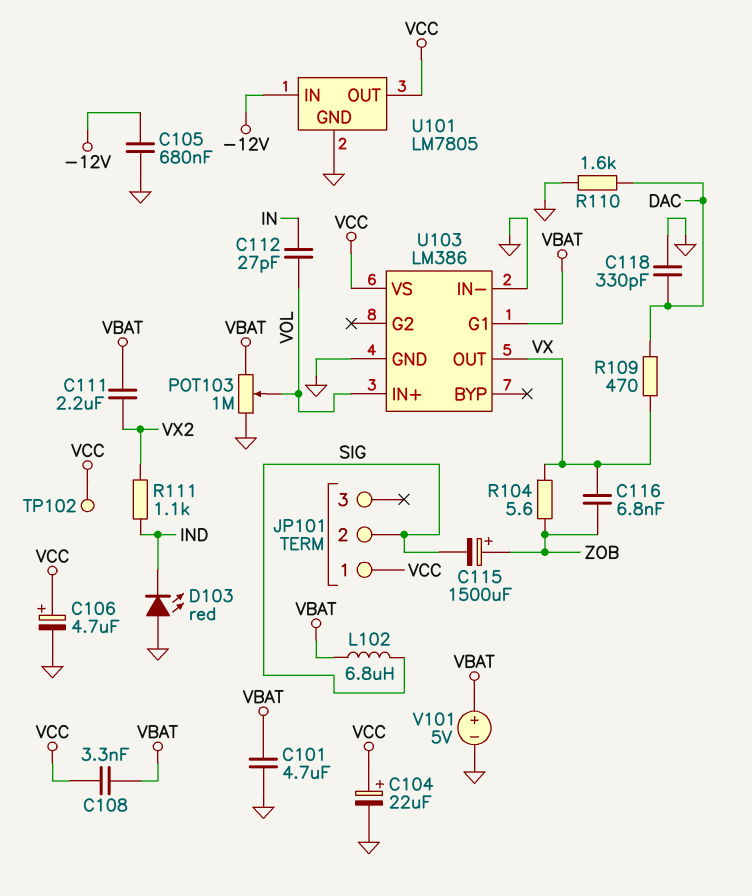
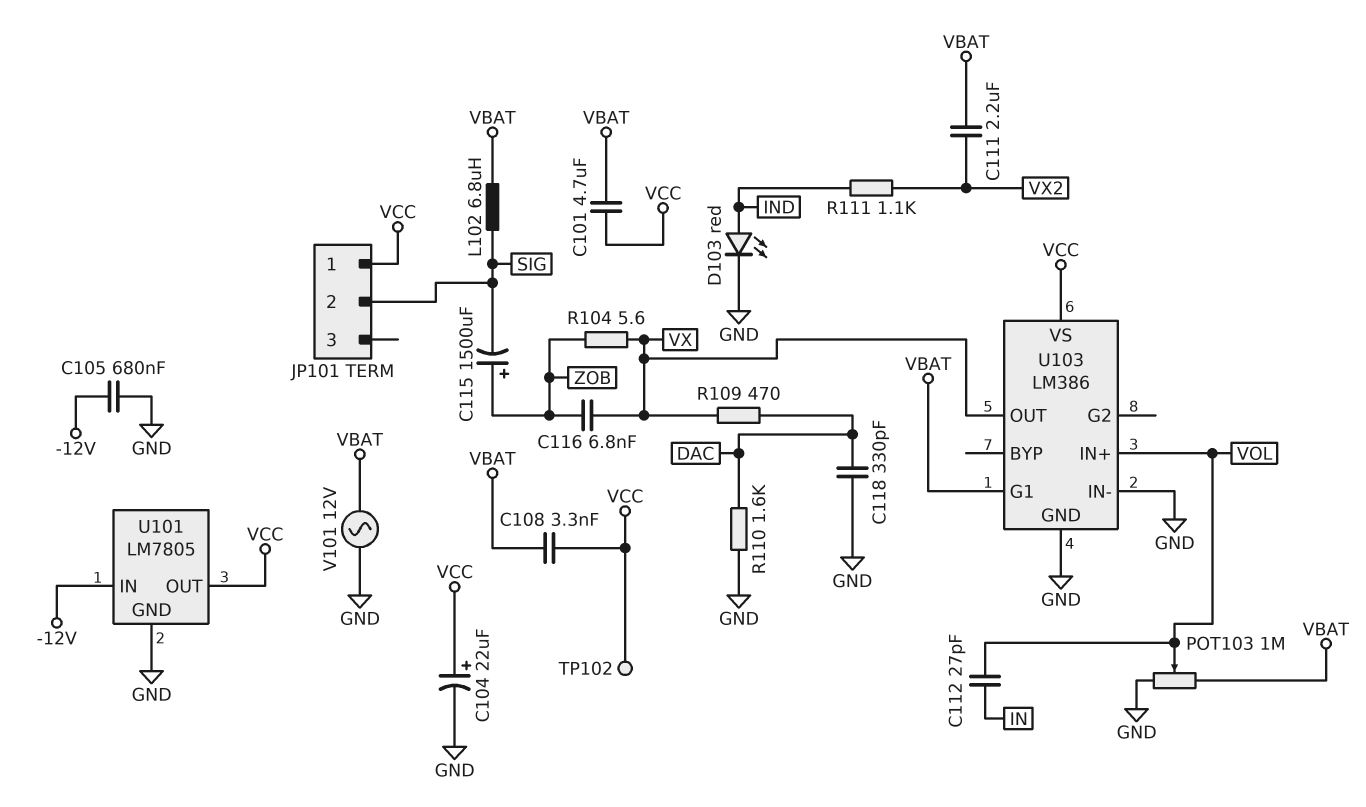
C101: 4.7uF (GND, VBAT) -> 4.7uF (VBAT, VCC)
C106: 4.7uF (plus VCC, minus GND) -> none
D103: LED red (A GND, K IND) -> LED red (A IND, K GND)
V101: 5V (plus VBAT, minus GND) -> AC 12V (GND, VBAT)

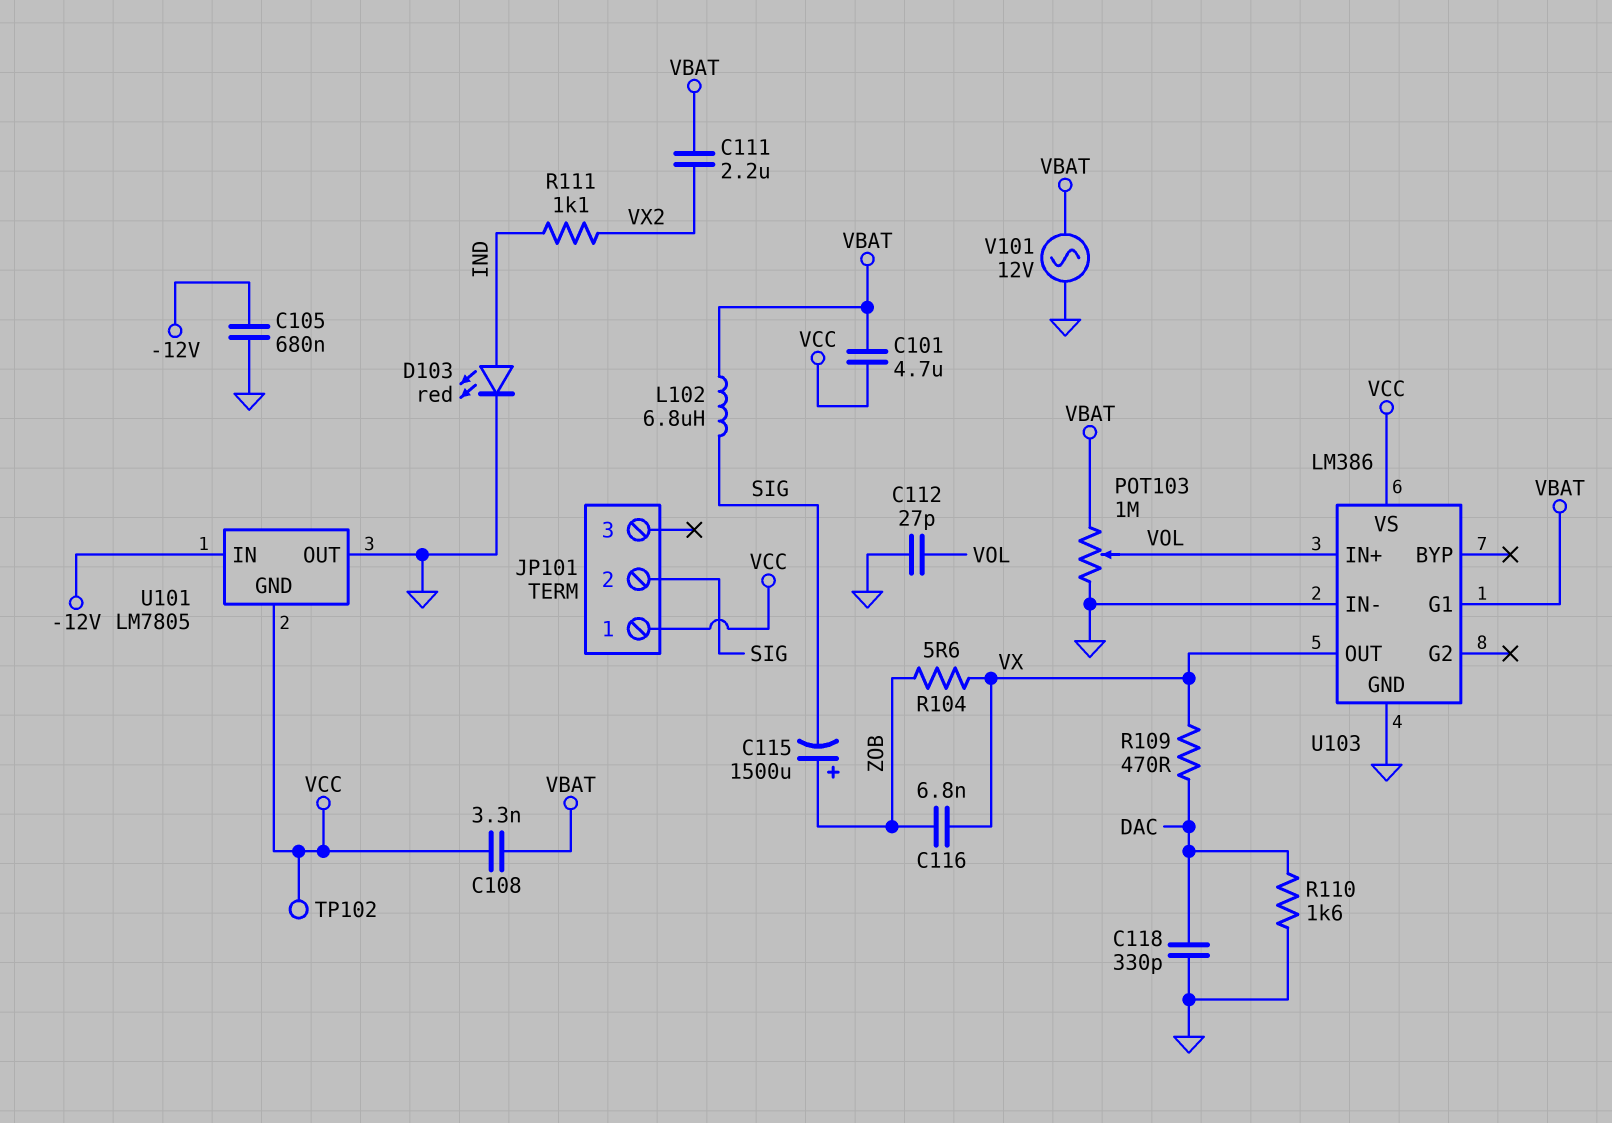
C104: 22uF (plus VCC, minus GND) -> none
C112: 27pF (IN, VOL) -> 27pF (GND, VOL)
U101 pin GND: GND -> VCC
U101 pin OUT: VCC -> GND

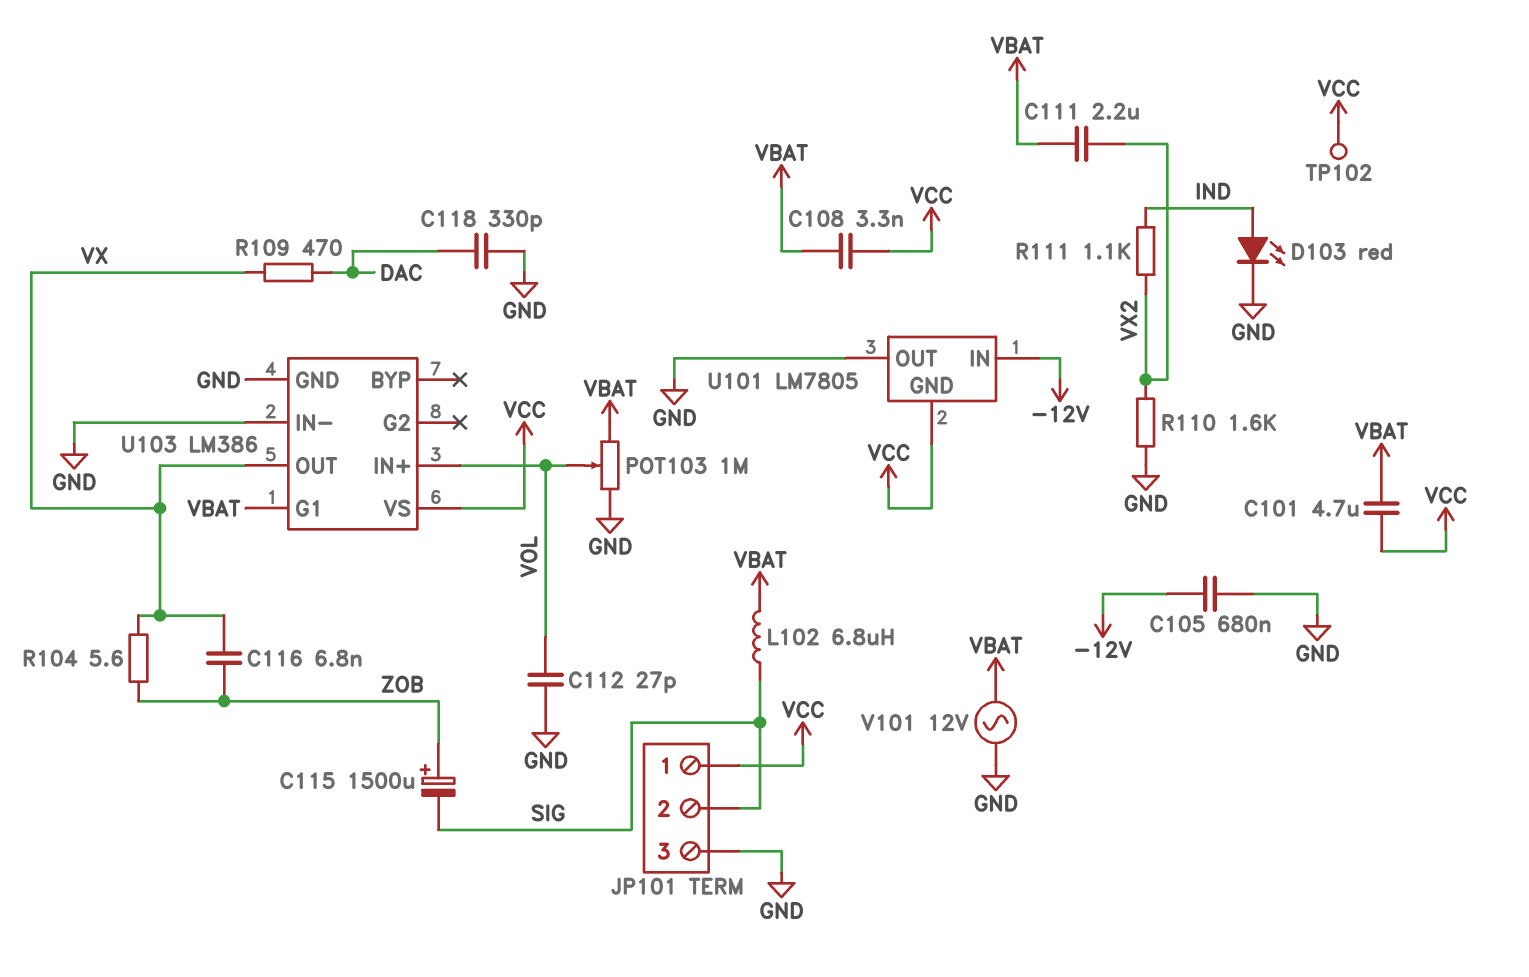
JP101 pin 3: none -> GND
R110: 1.6k (DAC, GND) -> 1.6k (GND, VX2)

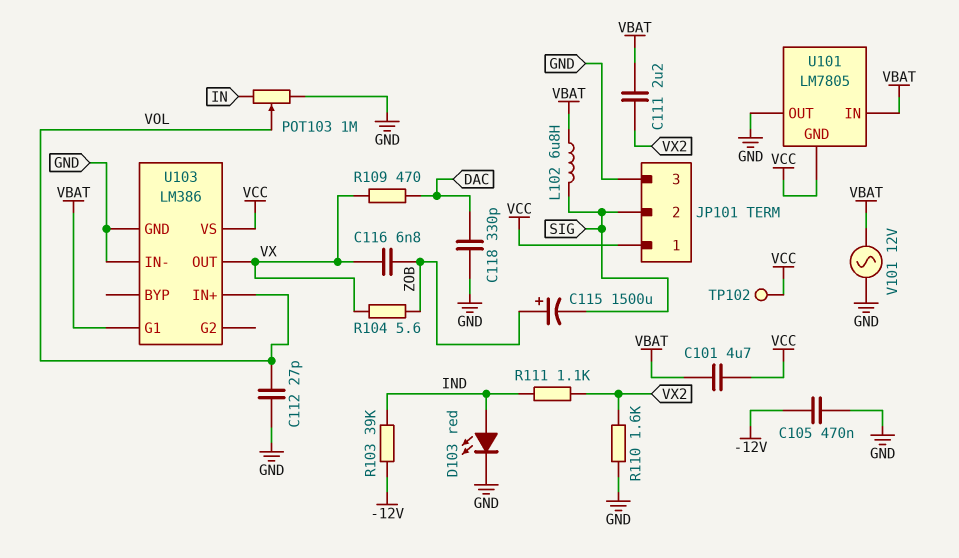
C105: 680nF (-12V, GND) -> 470nF (-12V, GND)
C108: 3.3nF (VBAT, VCC) -> none
POT103: 1M (GND, VBAT, wiper VOL) -> 1M (GND, IN, wiper VOL)
R103: none -> 39k (-12V, IND)
U101 pin IN: -12V -> VBAT

